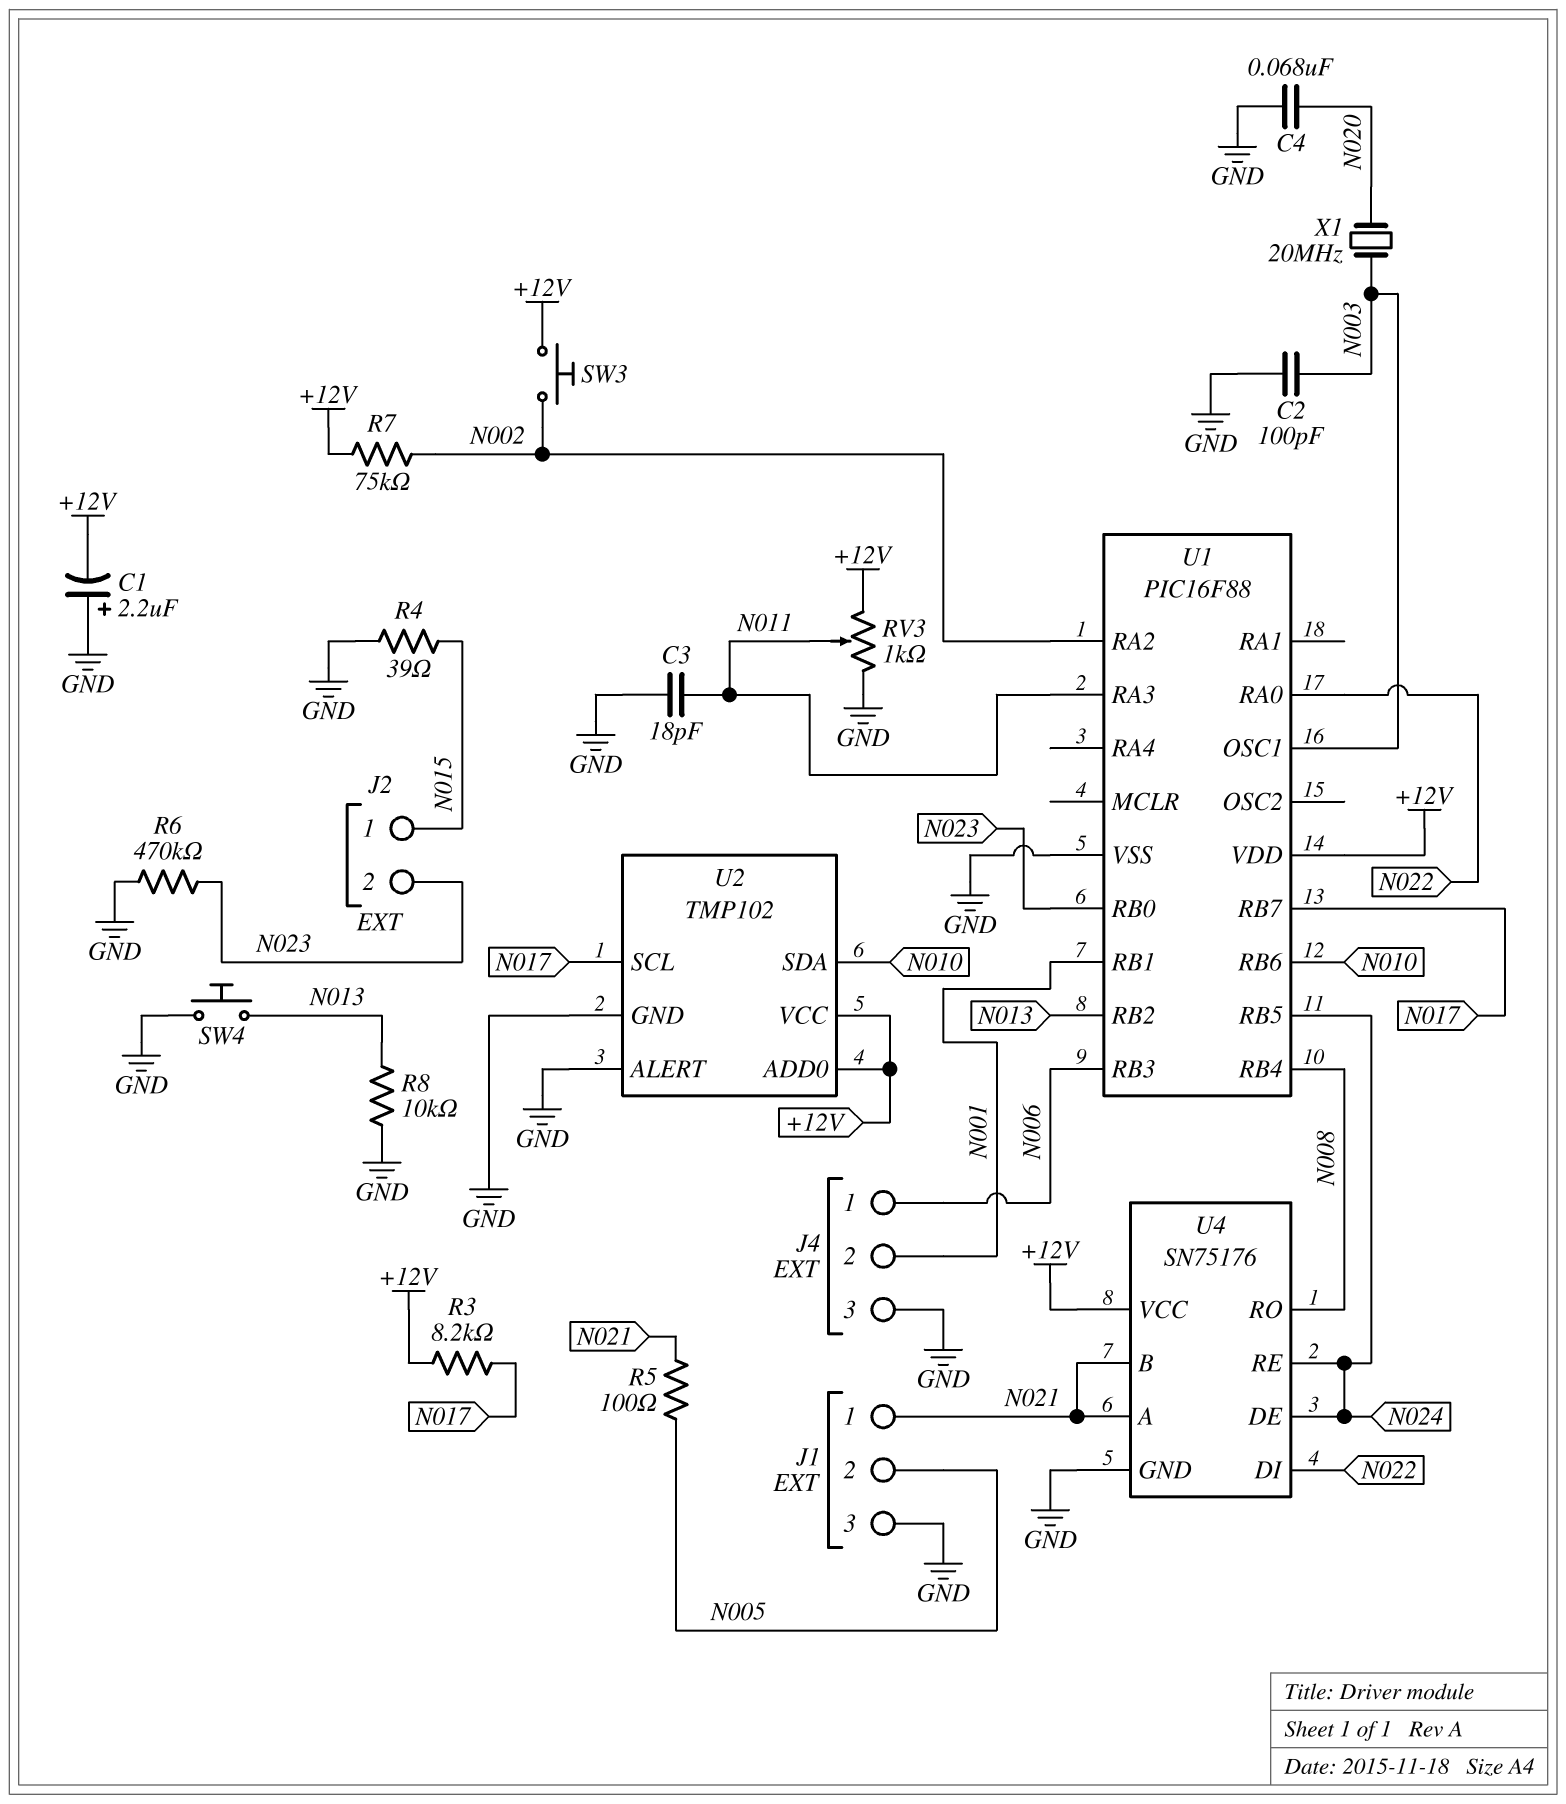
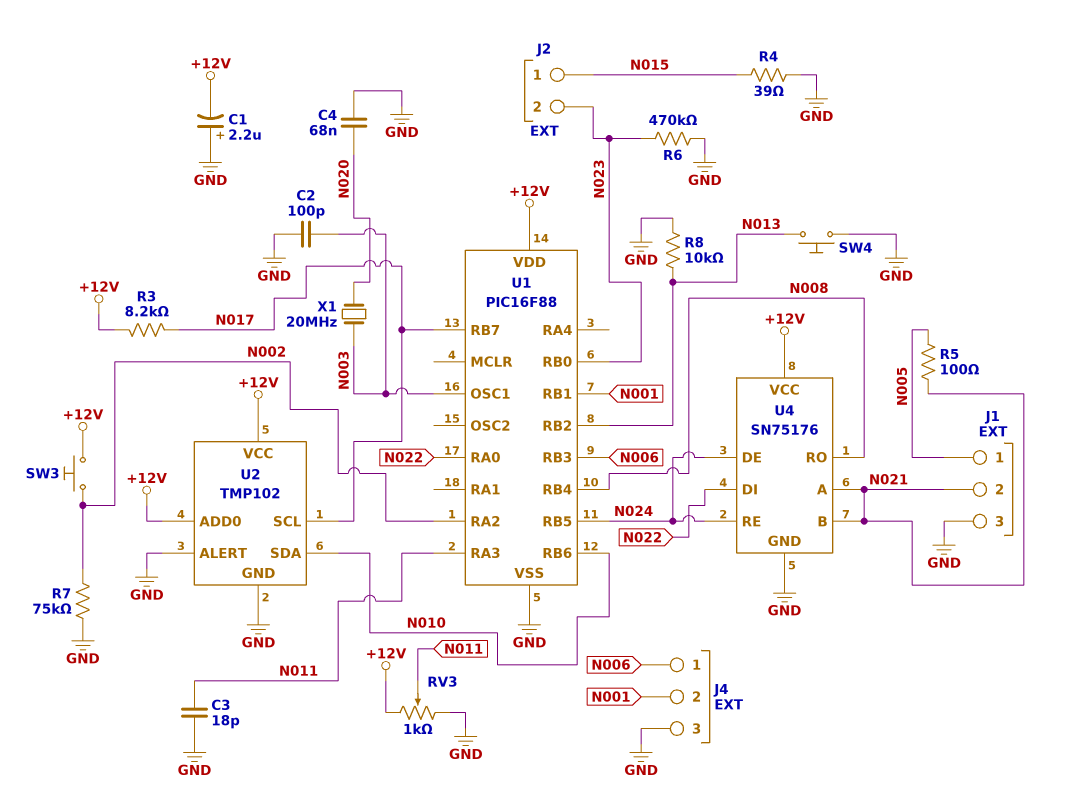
J1 pin 1: N021 -> N005
J1 pin 2: N005 -> N021
R7: 75k (+12V, N002) -> 75k (GND, N002)

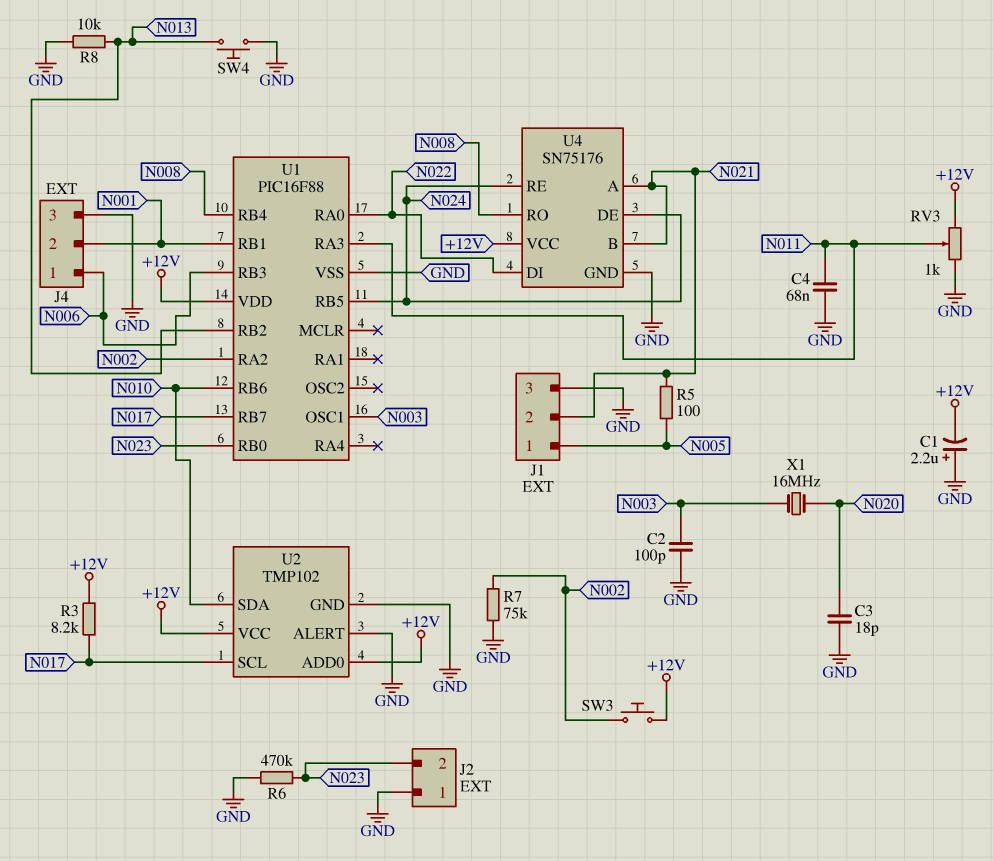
C3: 18pF (GND, N011) -> 18pF (GND, N020)
C4: 68nF (GND, N020) -> 68nF (GND, N011)
J2 pin 1: N015 -> GND
R4: 39 (GND, N015) -> none
X1: 20MHz (N003, N020) -> 16MHz (N003, N020)

